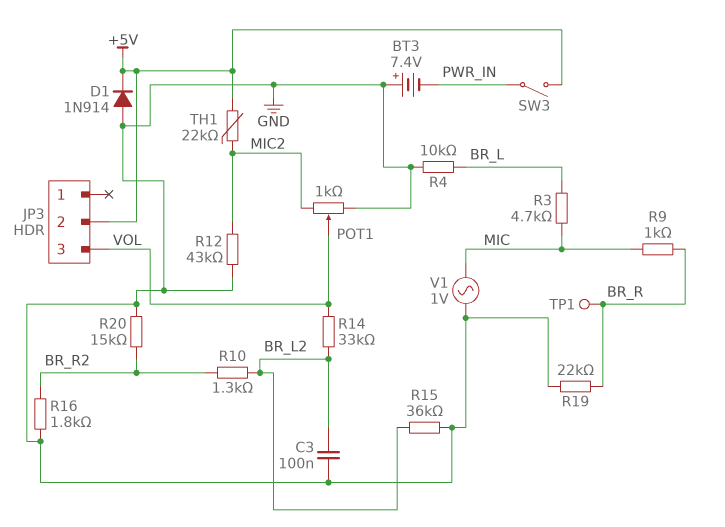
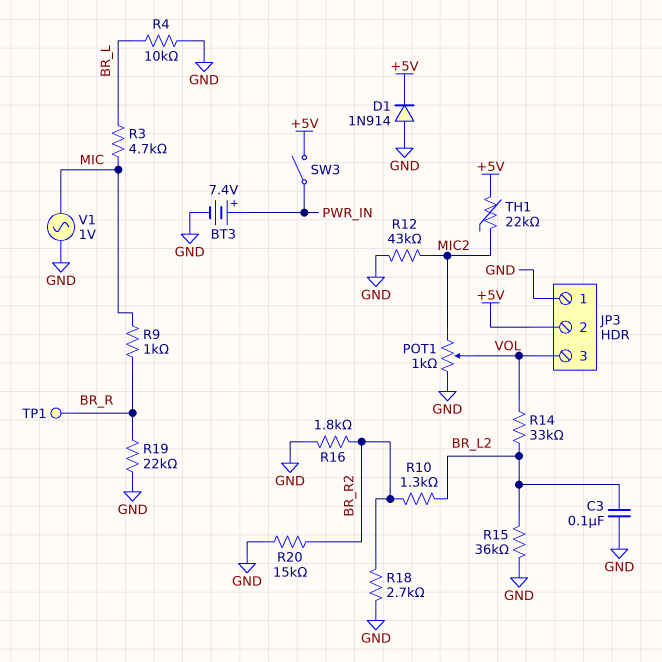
BT3: 7.4V (plus GND, minus PWR_IN) -> 7.4V (plus PWR_IN, minus GND)
JP3 pin 1: none -> GND
R18: none -> 2.7k (BR_R2, GND)

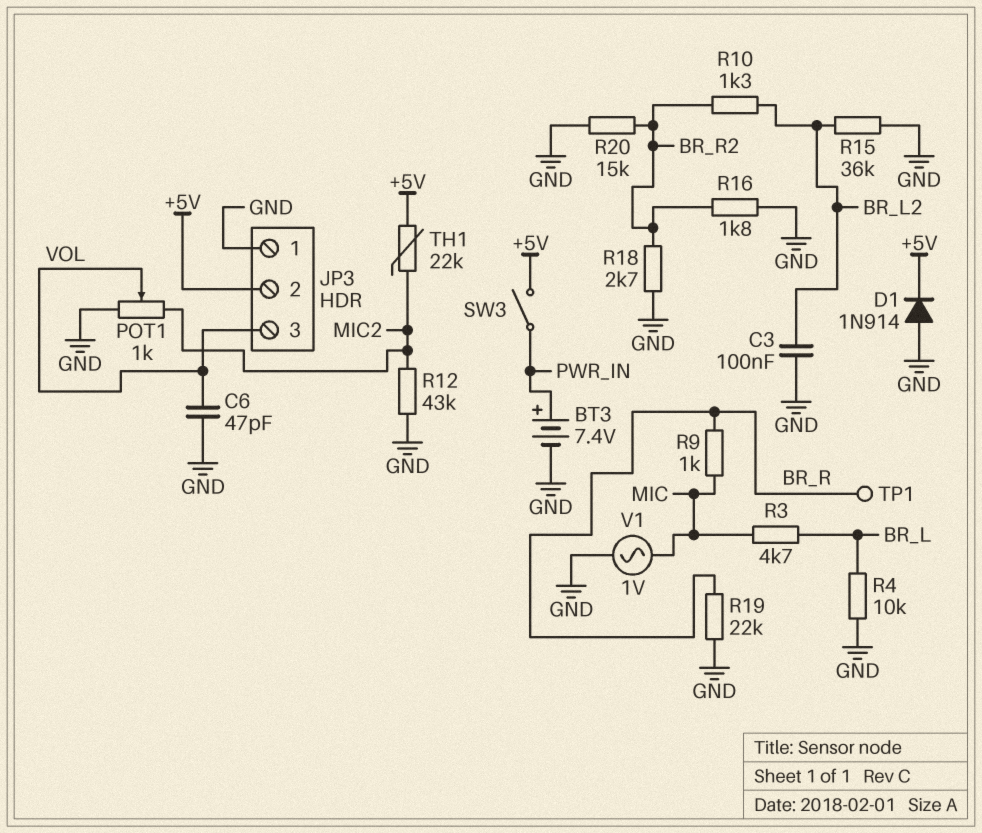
C6: none -> 47pF (GND, VOL)
R14: 33k (BR_L2, VOL) -> none

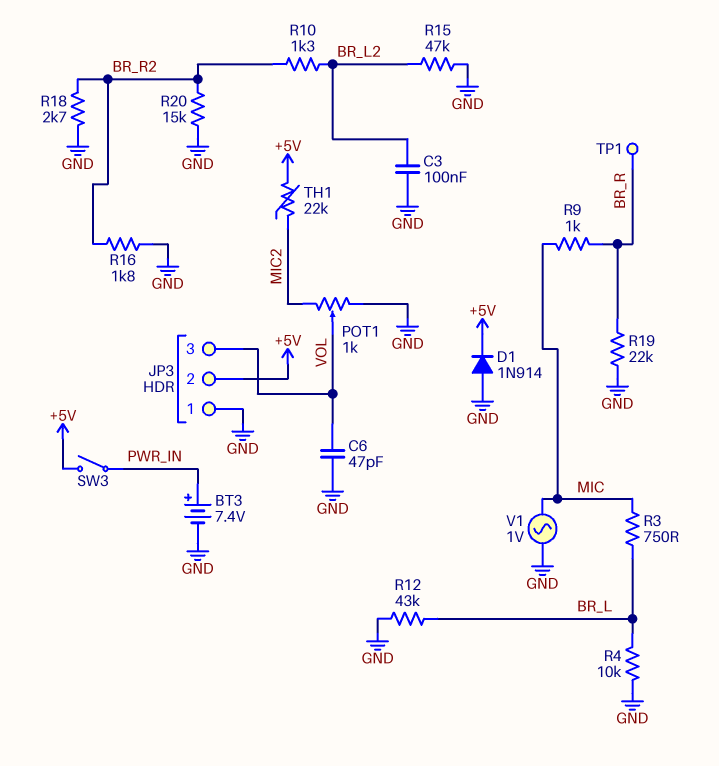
R3: 4.7k (BR_L, MIC) -> 750 (BR_L, MIC)
R12: 43k (GND, MIC2) -> 43k (BR_L, GND)
R15: 36k (BR_L2, GND) -> 47k (BR_L2, GND)

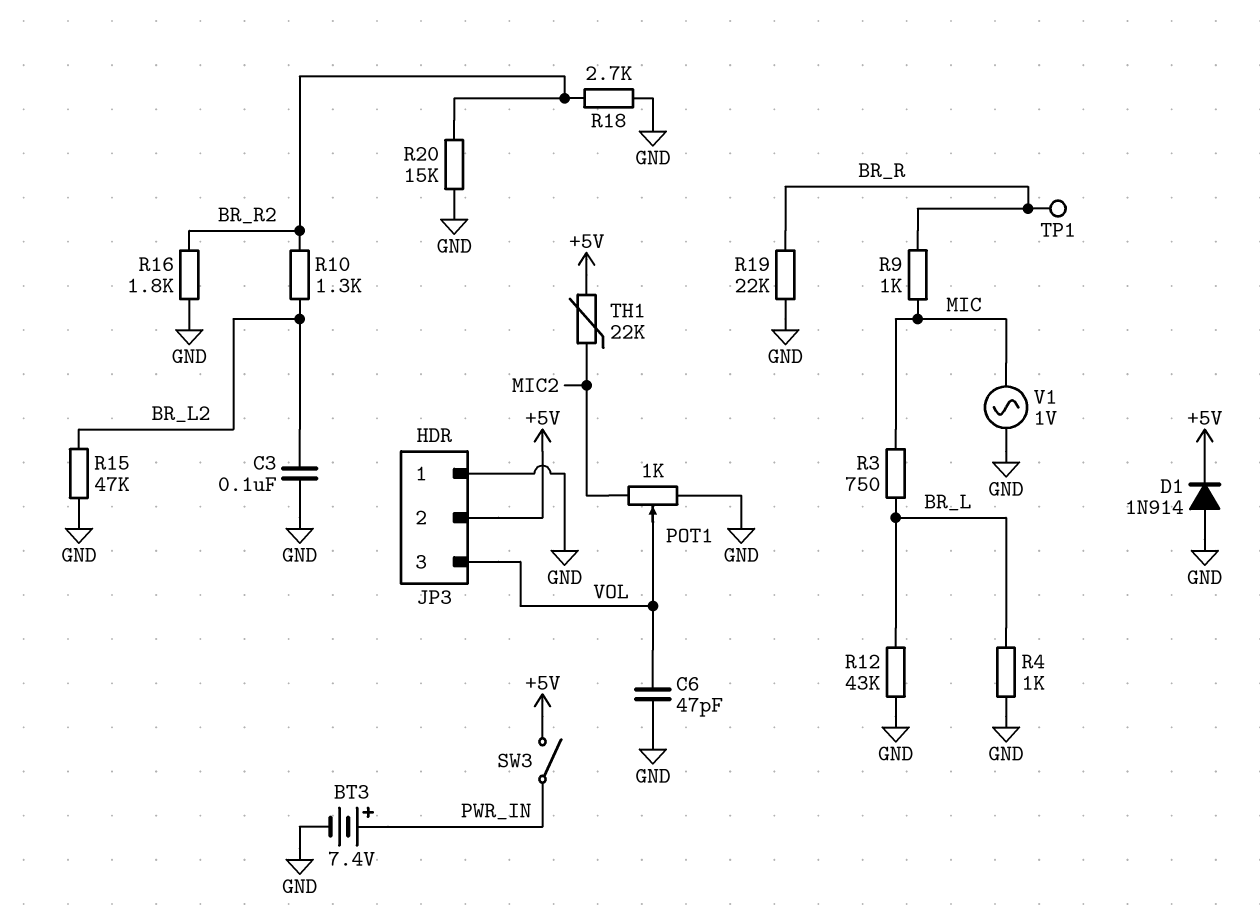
R4: 10k (BR_L, GND) -> 1k (BR_L, GND)

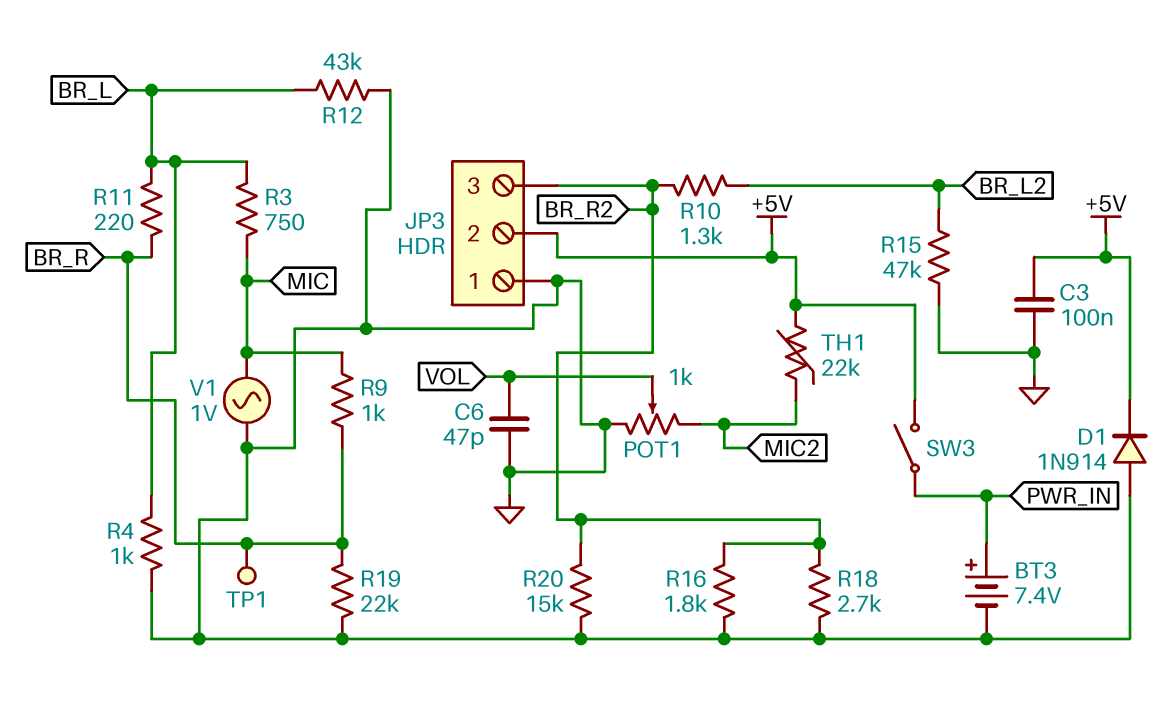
C3: 100nF (BR_L2, GND) -> 100nF (+5V, GND)
JP3 pin 3: VOL -> BR_R2
R11: none -> 220 (BR_L, BR_R)

